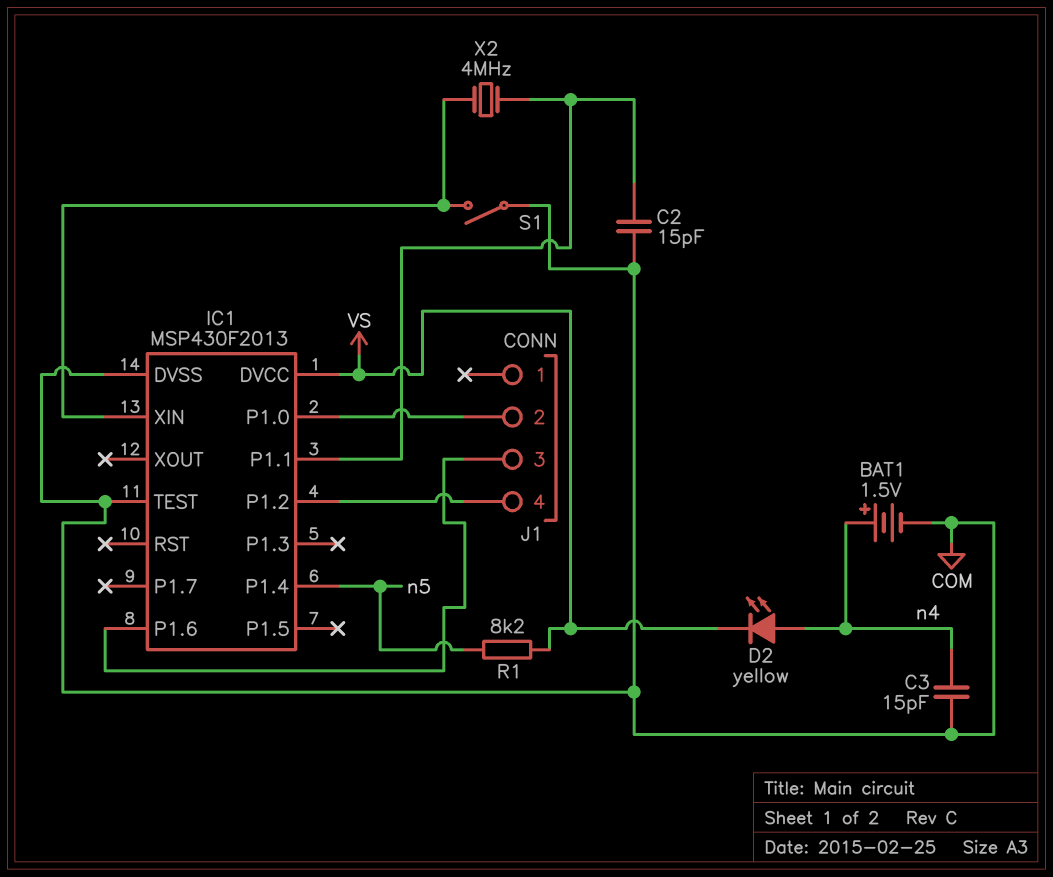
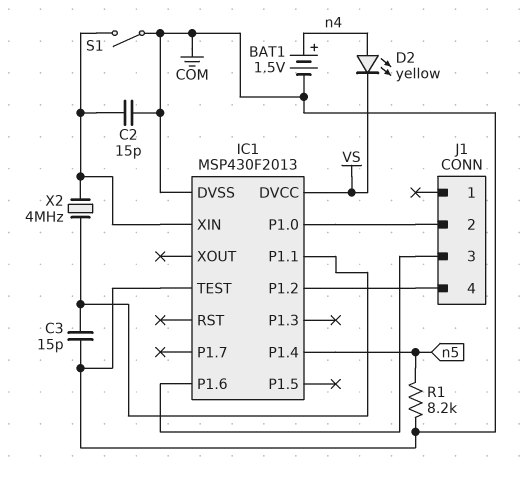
C2: 15pF (COM, IC1/P1.1) -> 15pF (COM, IC1/XIN)
C3: 15pF (COM, n4) -> 15pF (COM, IC1/P1.1)
R1: 8.2k (VS, n5) -> 8.2k (COM, n5)

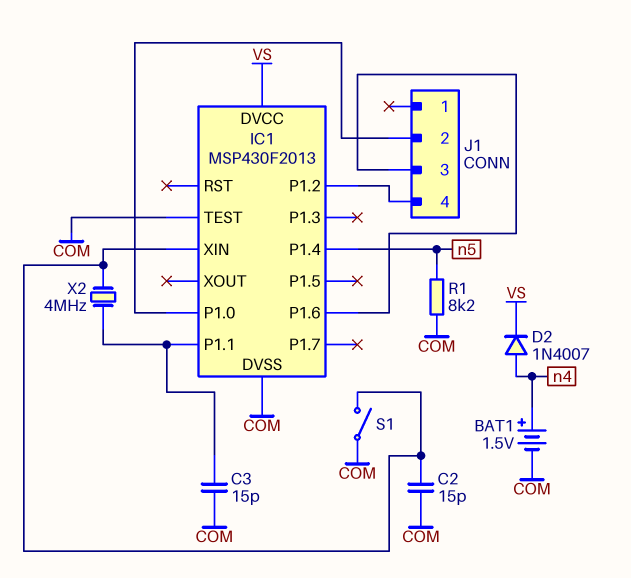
D2: LED yellow (A n4, K VS) -> diode 1N4007 (A n4, K VS)

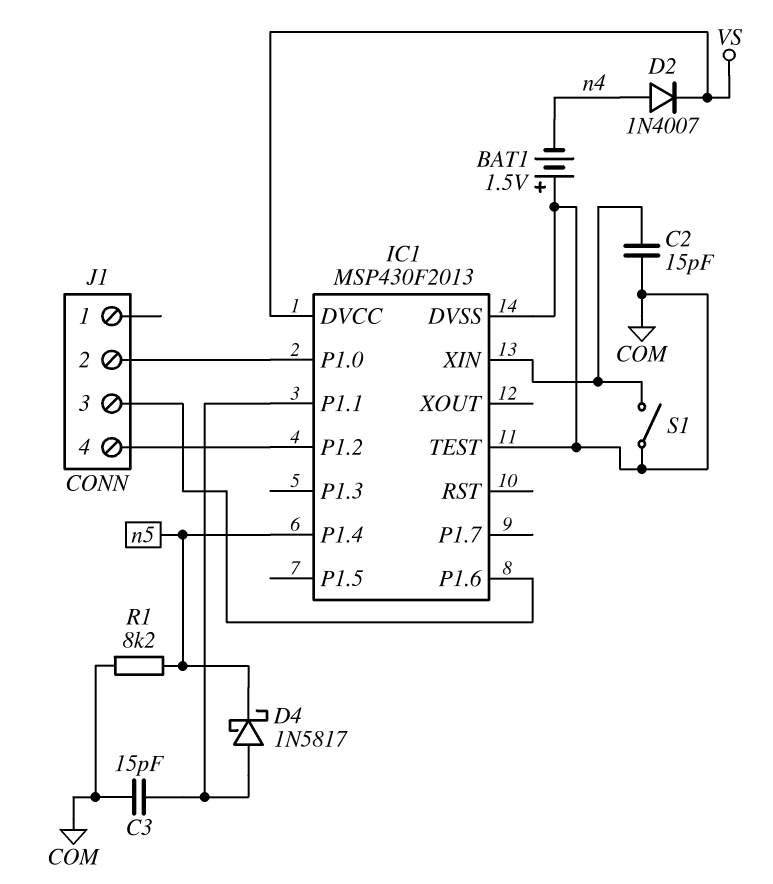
BAT1: 1.5V (plus n4, minus COM) -> 1.5V (plus COM, minus n4)
D4: none -> schottky 1N5817 (A IC1/P1.1, K n5)
X2: 4MHz (IC1/P1.1, IC1/XIN) -> none

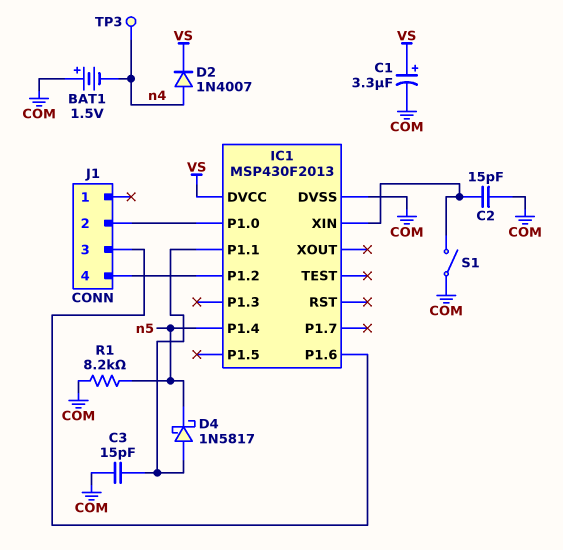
C1: none -> 3.3uF (plus VS, minus COM)
IC1 pin TEST: COM -> none
TP3: none -> test point (n4)

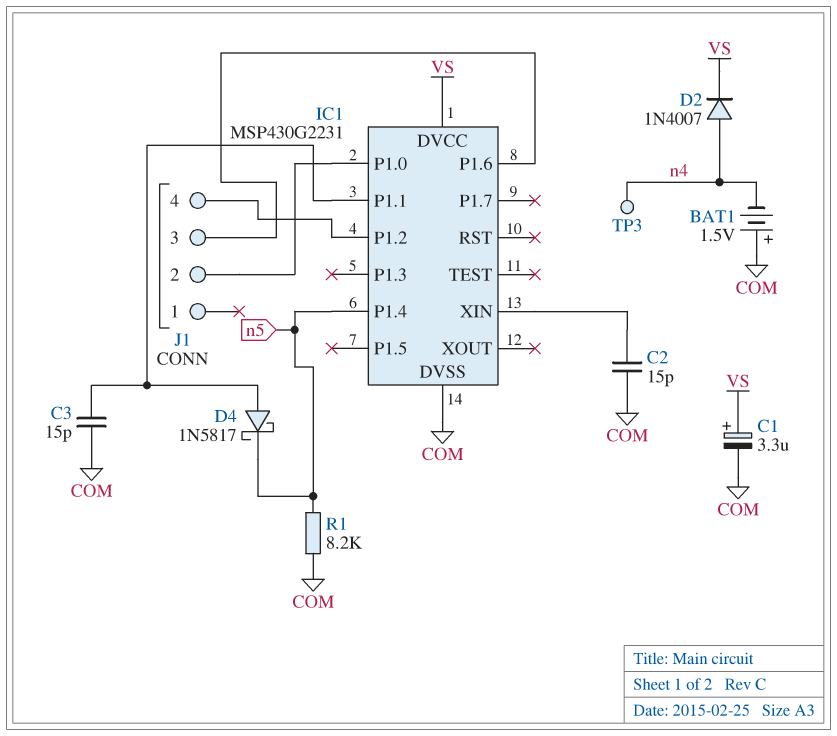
IC1: MSP430F2013 -> MSP430G2231
S1: switch (COM, IC1/XIN) -> none

